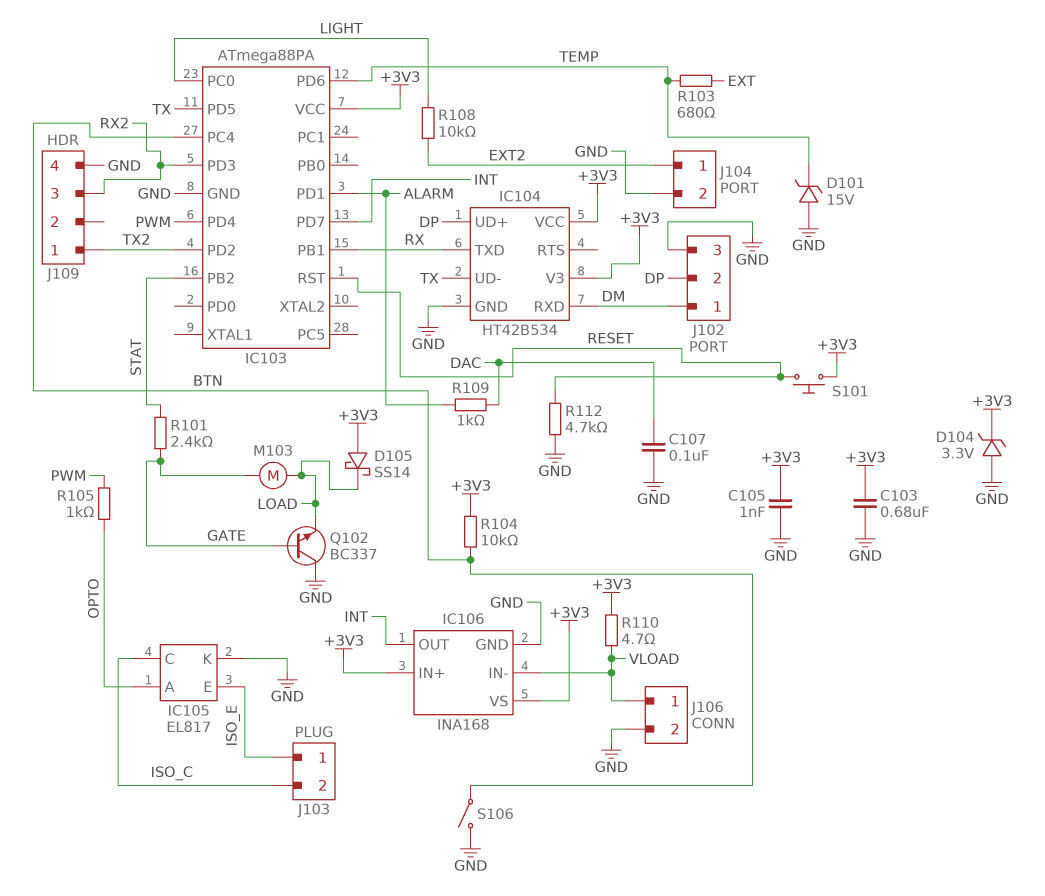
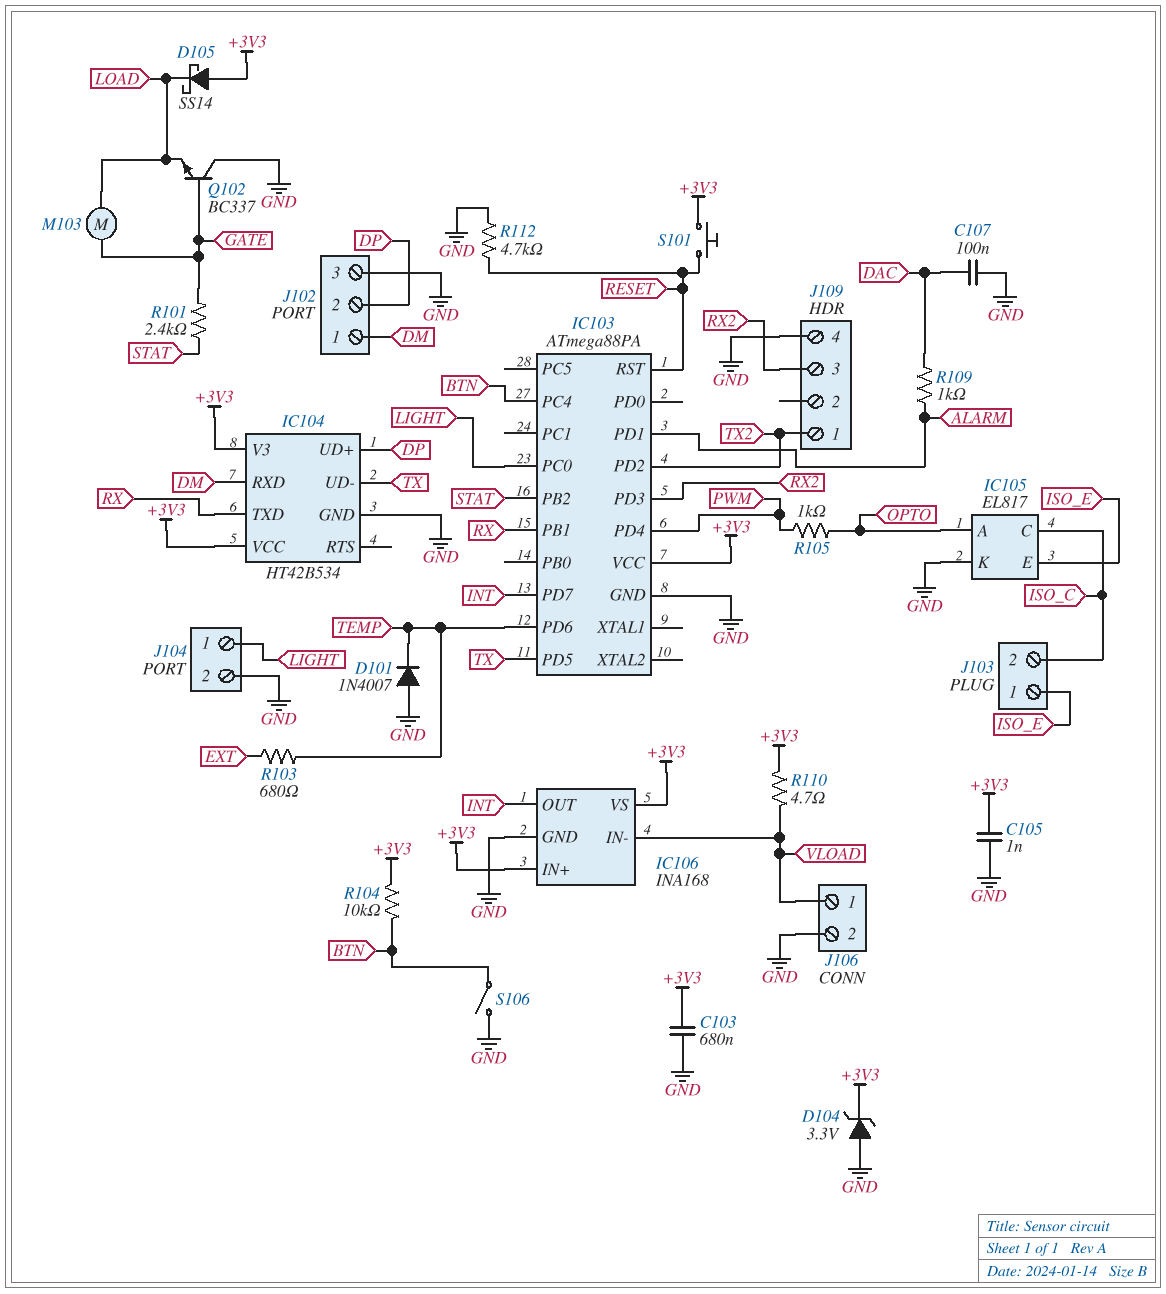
D101: zener 15V (A GND, K TEMP) -> diode 1N4007 (A GND, K TEMP)
J104 pin 1: EXT2 -> LIGHT
R108: 10k (EXT2, LIGHT) -> none

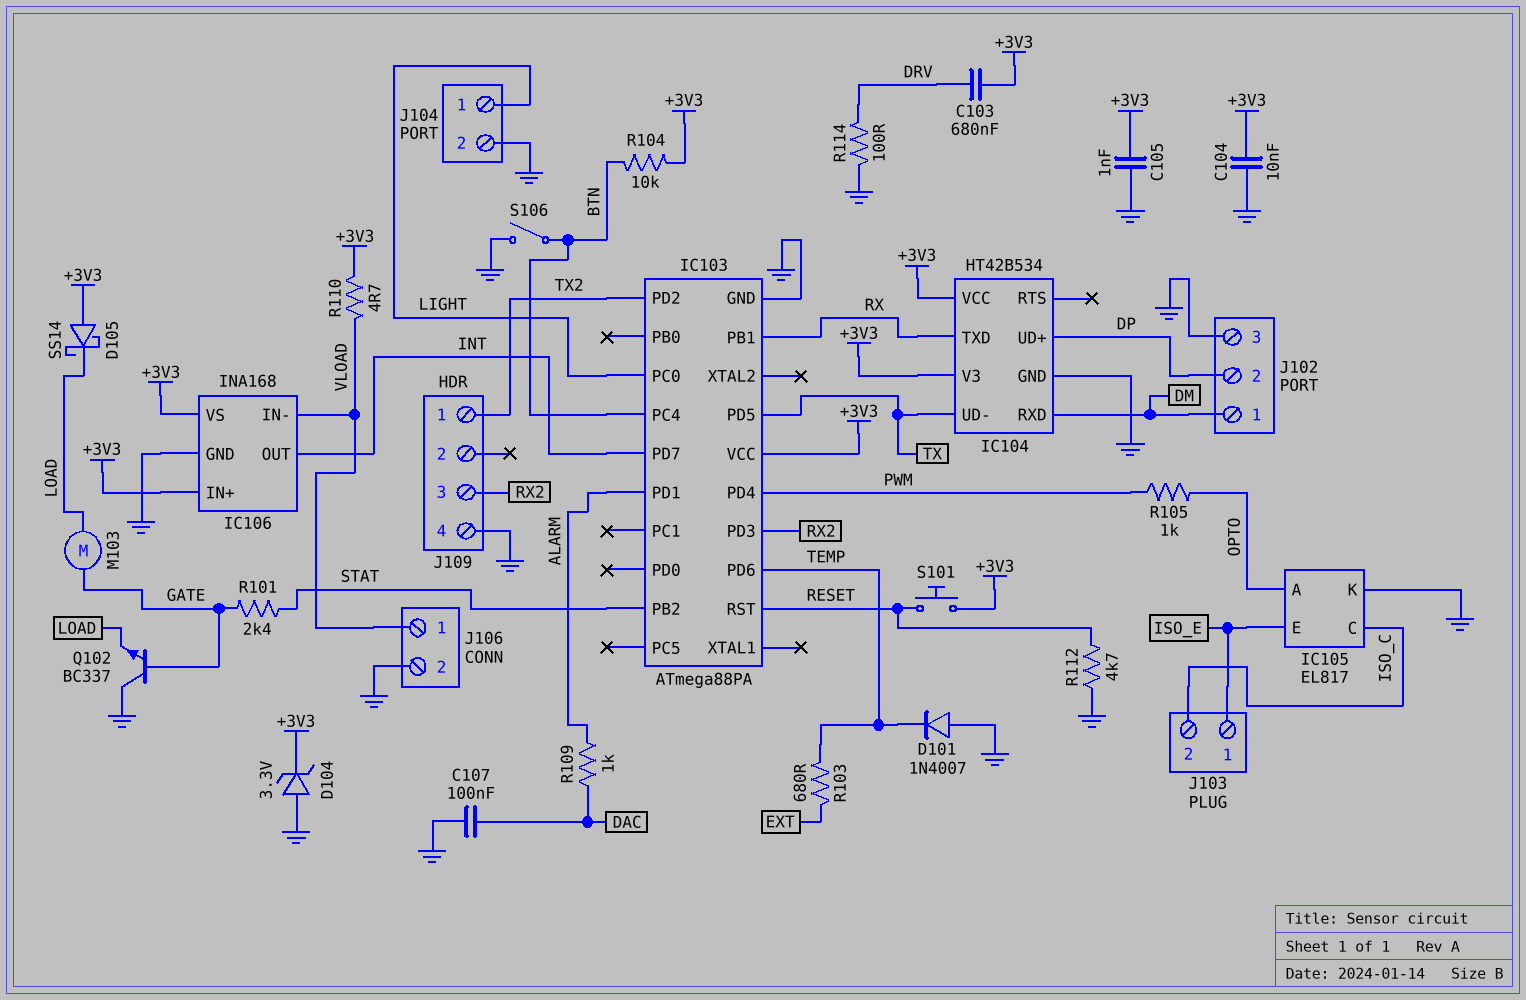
C103: 680nF (+3V3, GND) -> 680nF (+3V3, DRV)
C104: none -> 10nF (+3V3, GND)
R114: none -> 100 (DRV, GND)

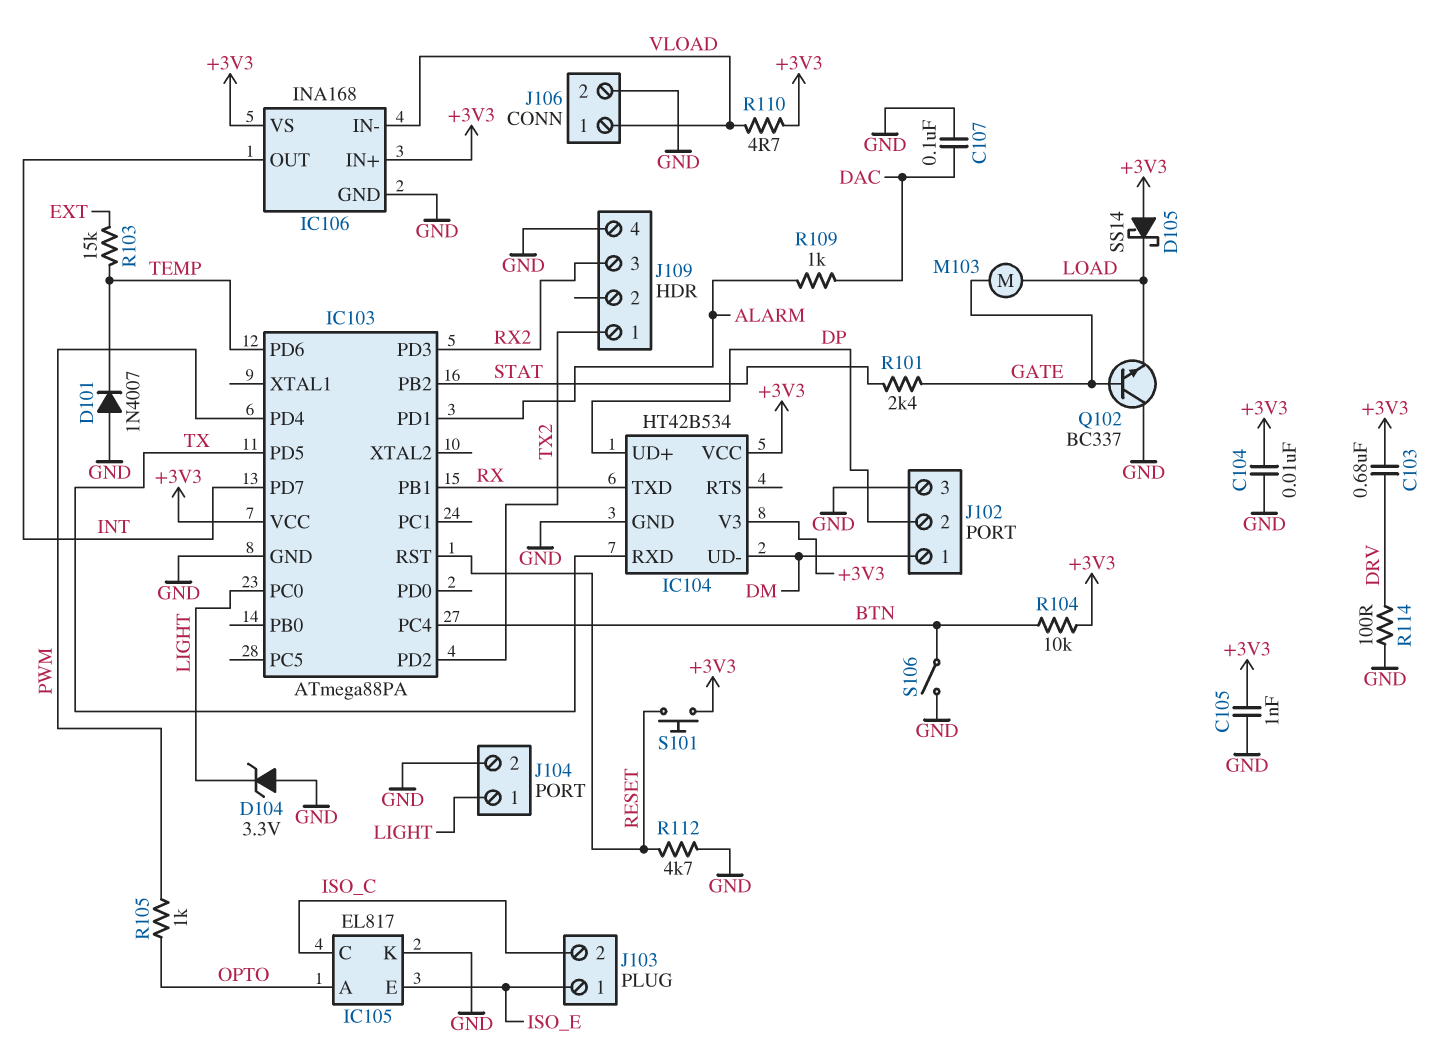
D104: zener 3.3V (A GND, K +3V3) -> zener 3.3V (A GND, K LIGHT)
IC104 pin RXD: DM -> TX
IC104 pin UD-: TX -> DM
R103: 680 (EXT, TEMP) -> 15k (EXT, TEMP)

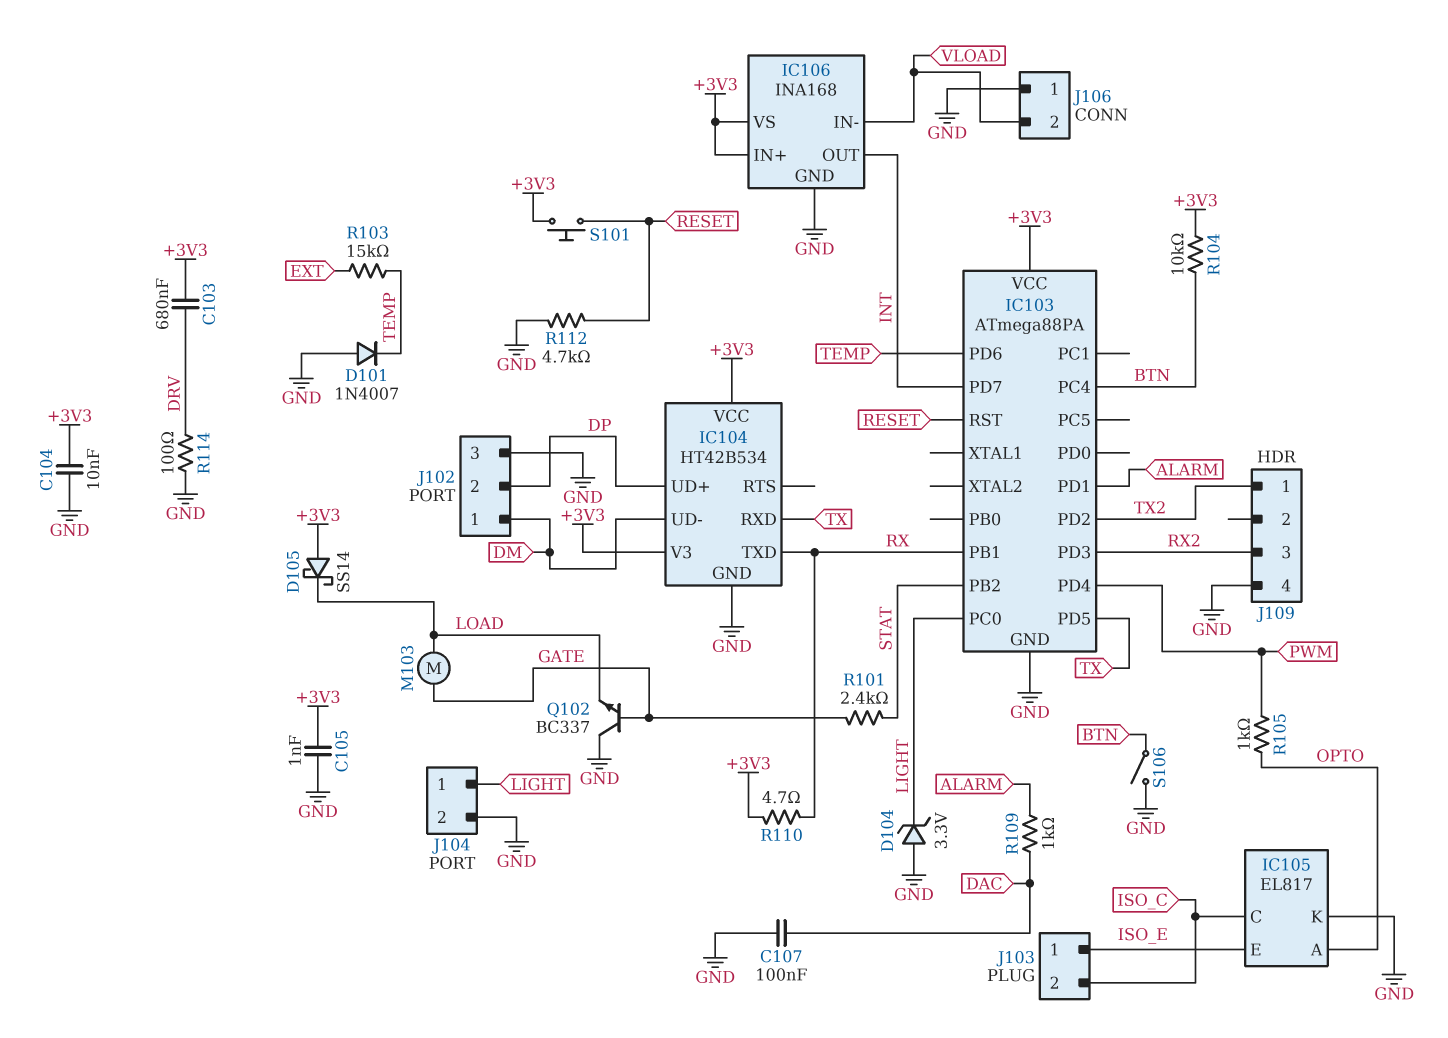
J106 pin 1: VLOAD -> GND
J106 pin 2: GND -> VLOAD
R110: 4.7 (+3V3, VLOAD) -> 4.7 (+3V3, RX)

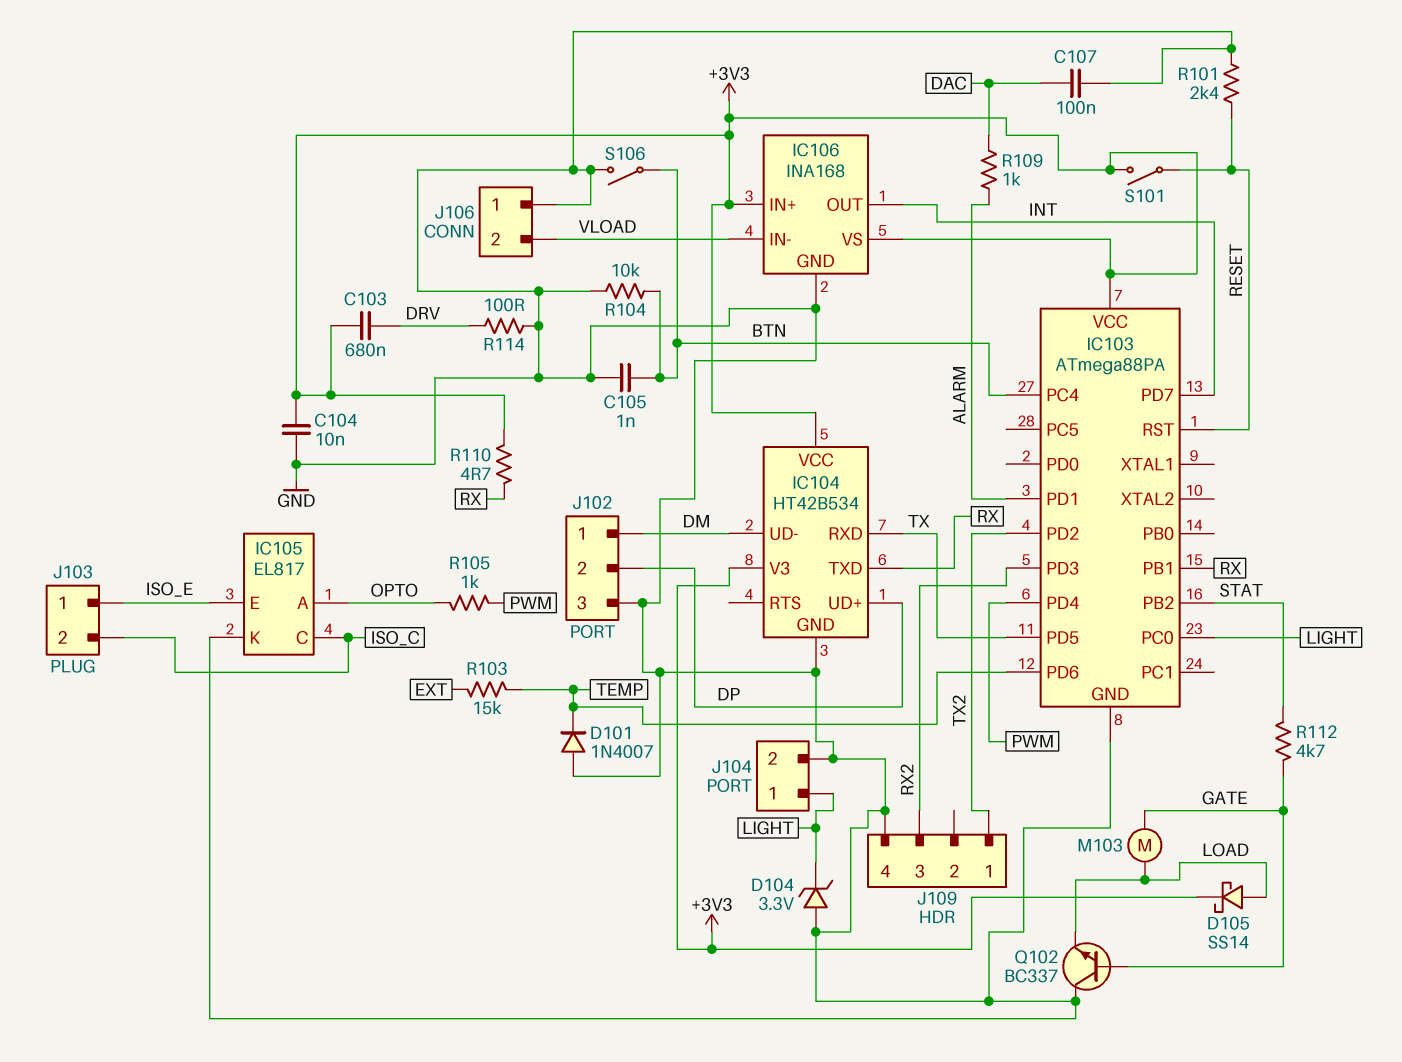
C105: 1nF (+3V3, GND) -> 1nF (BTN, GND)
D105: schottky SS14 (A +3V3, K LOAD) -> schottky SS14 (A LOAD, K +3V3)
R101: 2.4k (GATE, STAT) -> 2.4k (GND, RESET)
R104: 10k (+3V3, BTN) -> 10k (BTN, GND)
R112: 4.7k (GND, RESET) -> 4.7k (GATE, STAT)
S101: button (+3V3, RESET) -> switch (+3V3, RESET)

